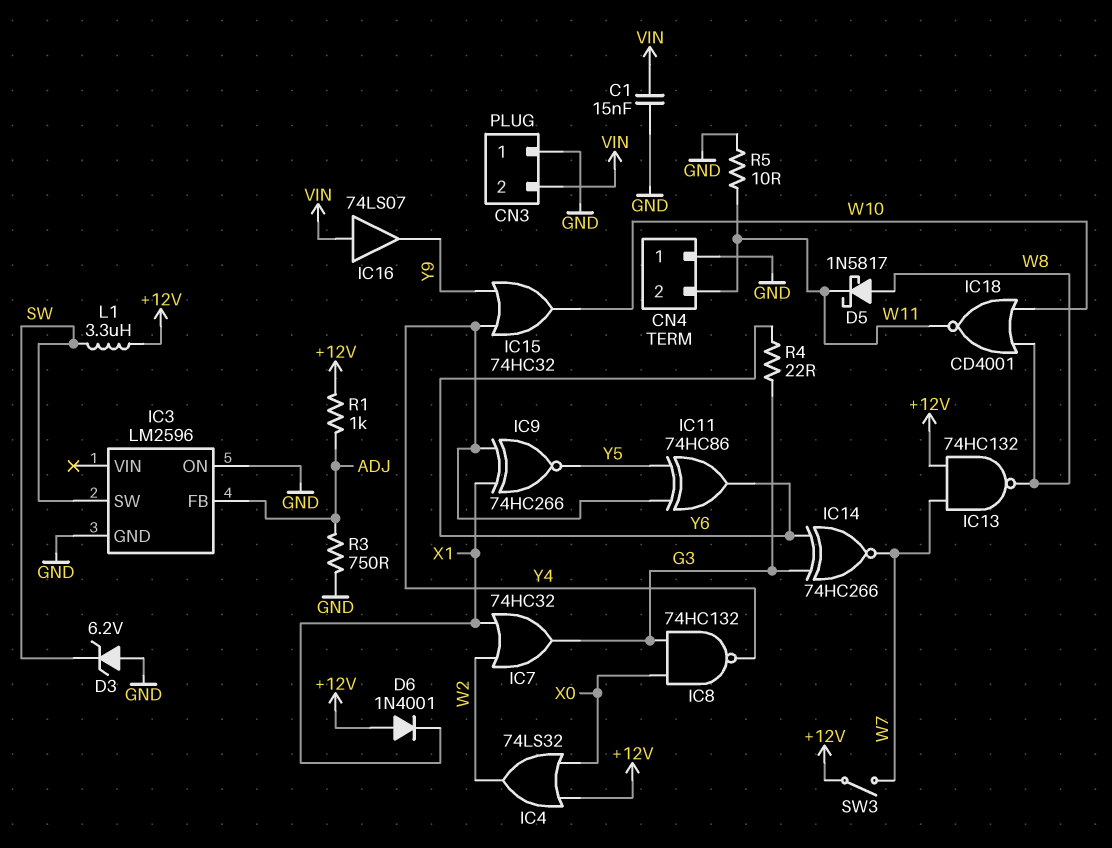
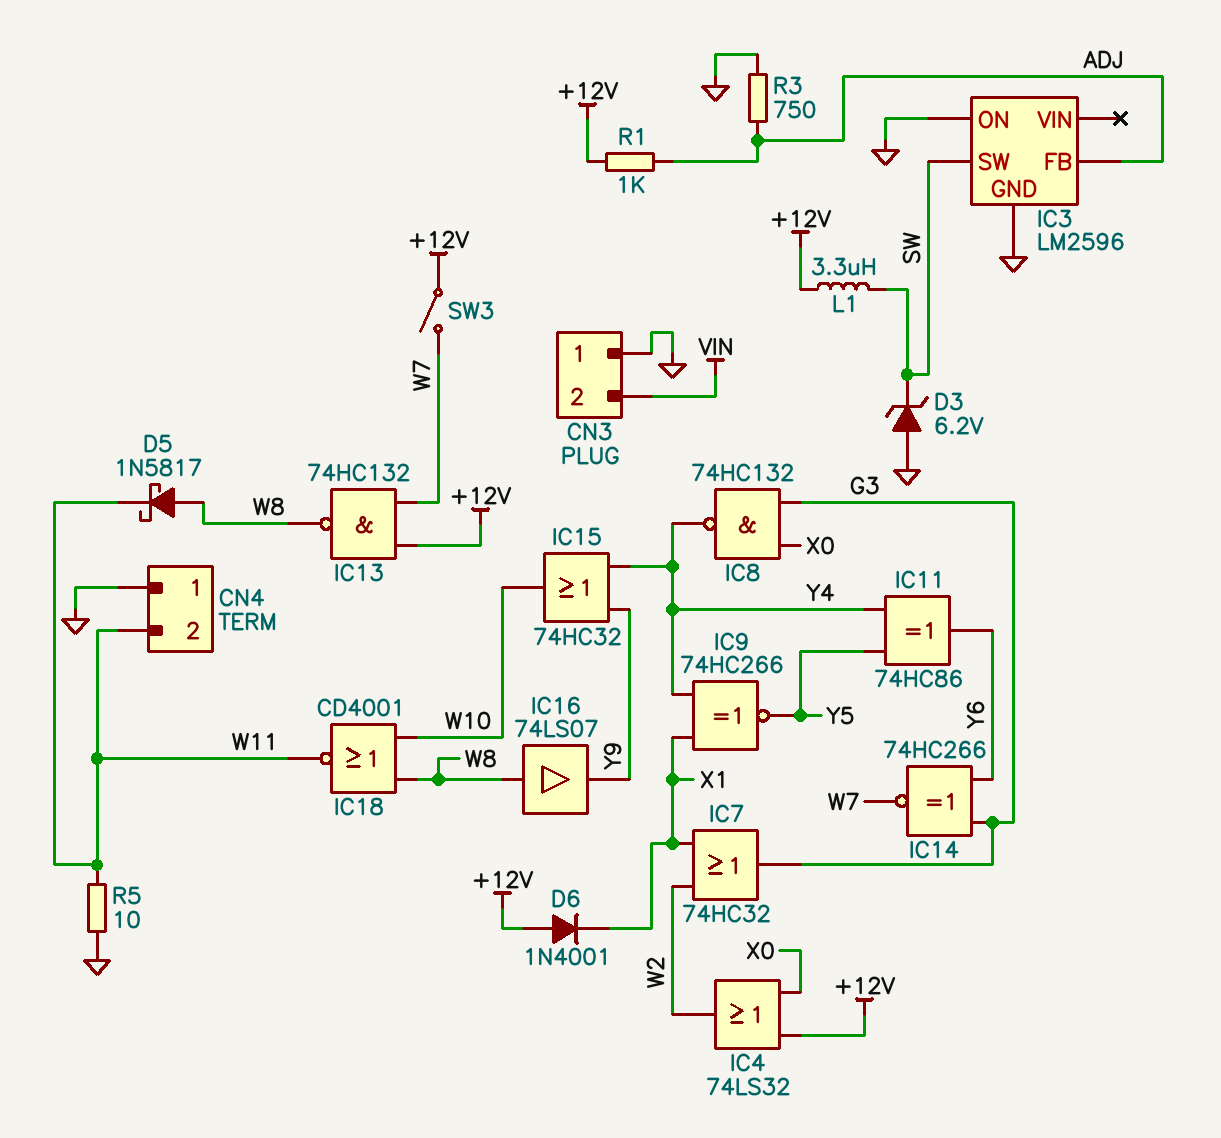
C1: 15nF (GND, VIN) -> none
IC16: buffer 74LS07 (in VIN, out Y9) -> buffer 74LS07 (in W8, out Y9)
R4: 22 (G3, Y6) -> none

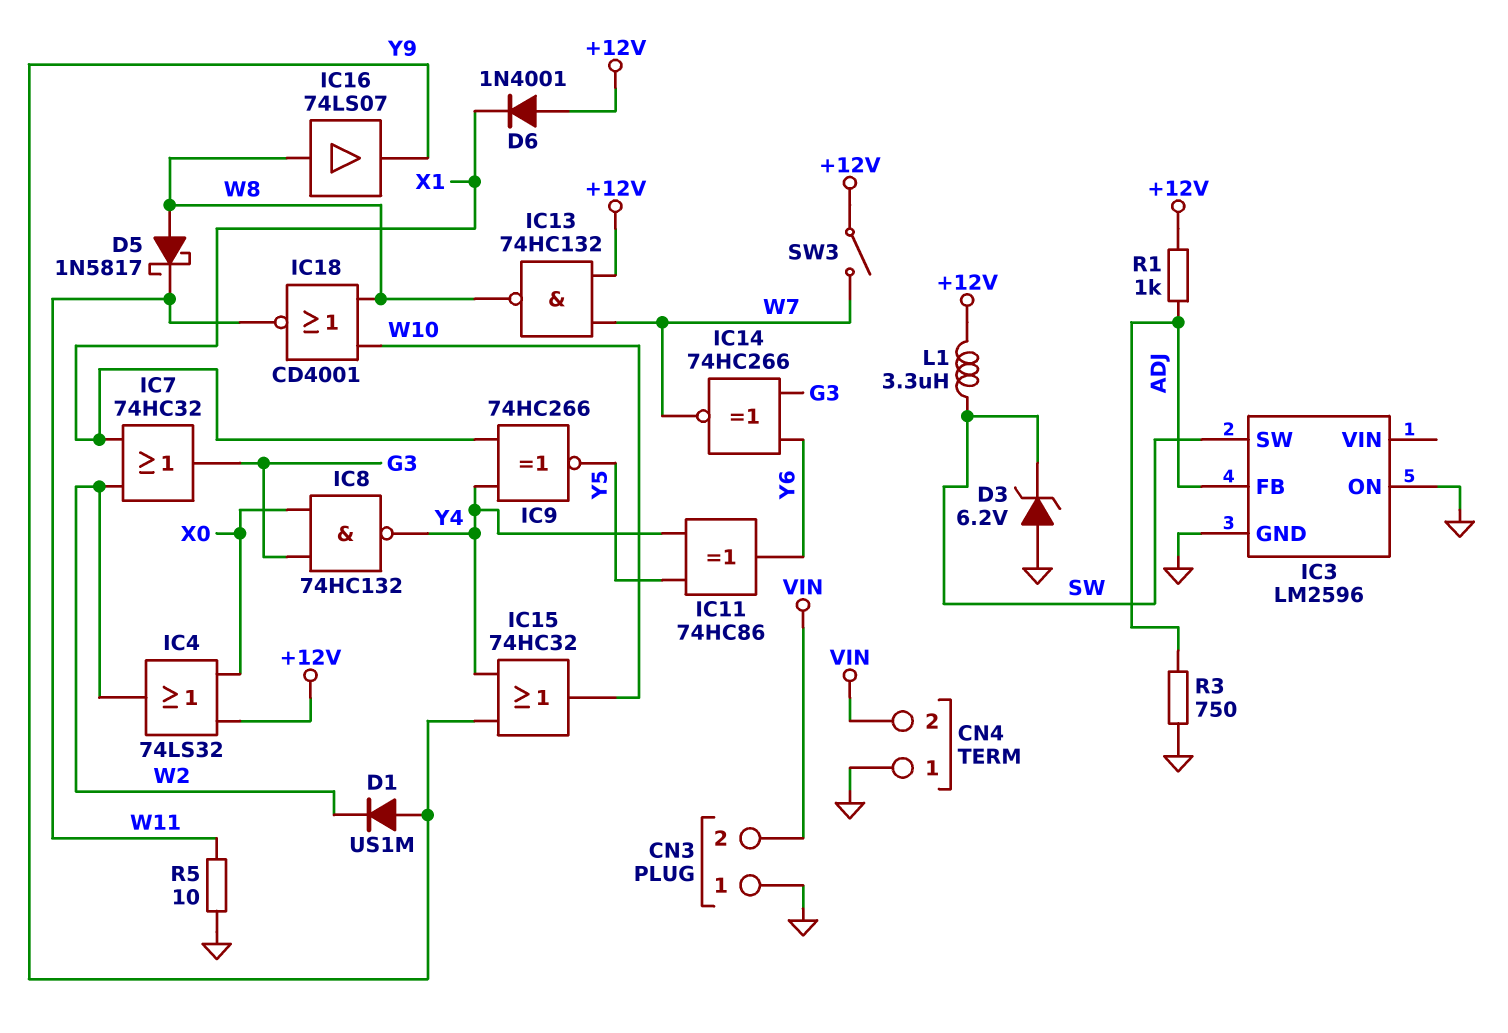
CN4 pin 2: W11 -> VIN
D1: none -> diode US1M (A Y9, K W2)

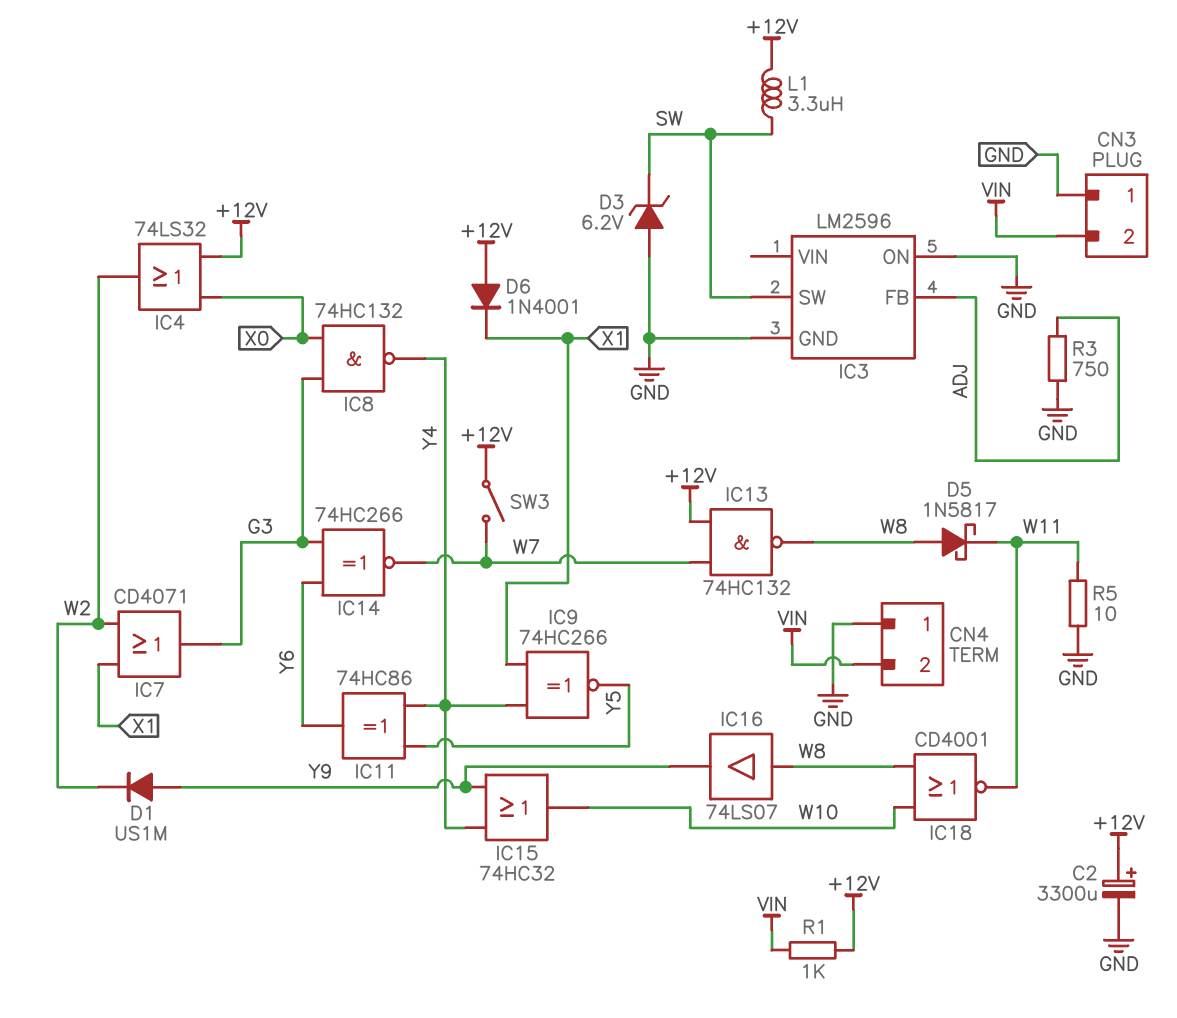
C2: none -> 3300uF (plus +12V, minus GND)
IC7: OR 74HC32 (in W2, in X1, out G3) -> OR CD4071 (in W2, in X1, out G3)
R1: 1k (+12V, ADJ) -> 1k (+12V, VIN)

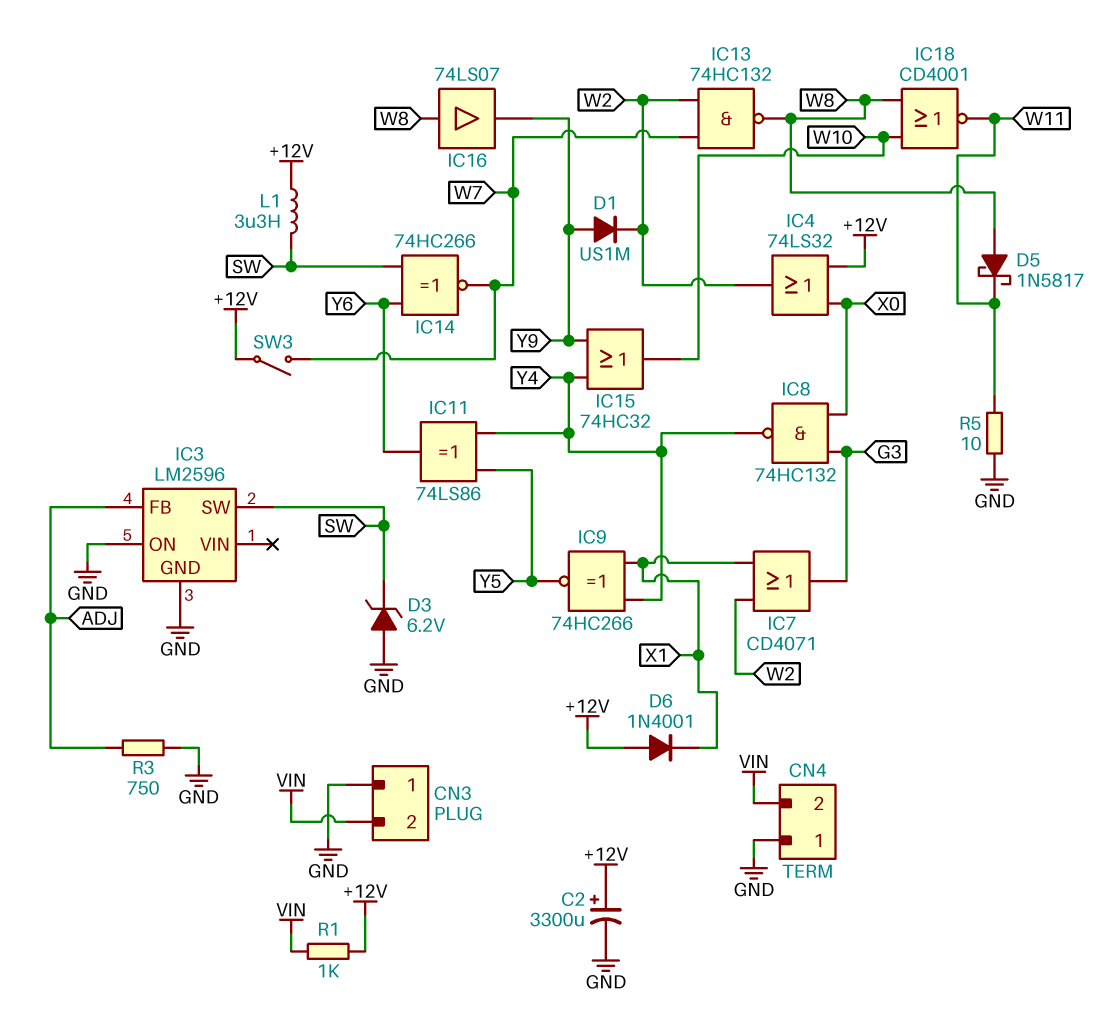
IC11: XOR 74HC86 (in Y4, in Y5, out Y6) -> XOR 74LS86 (in Y4, in Y5, out Y6)
IC13: NAND 74HC132 (in +12V, in W7, out W8) -> NAND 74HC132 (in W2, in W7, out W8)
IC14: XNOR 74HC266 (in G3, in Y6, out W7) -> XNOR 74HC266 (in SW, in Y6, out W7)

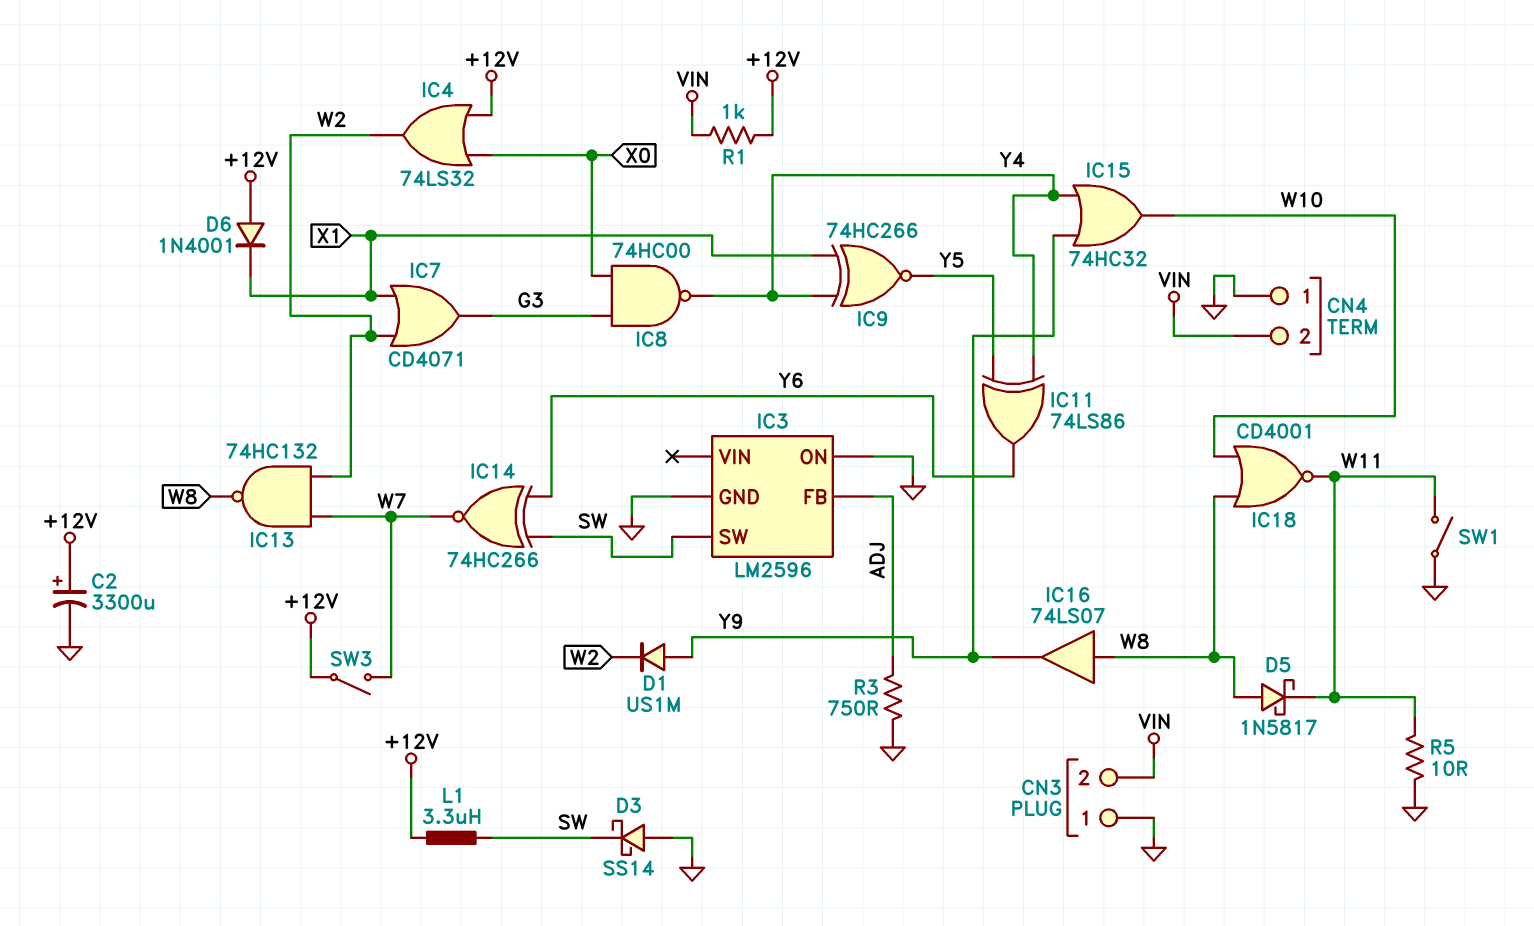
D3: zener 6.2V (A GND, K SW) -> schottky SS14 (A GND, K SW)
IC8: NAND 74HC132 (in G3, in X0, out Y4) -> NAND 74HC00 (in G3, in X0, out Y4)
SW1: none -> switch (GND, W11)

